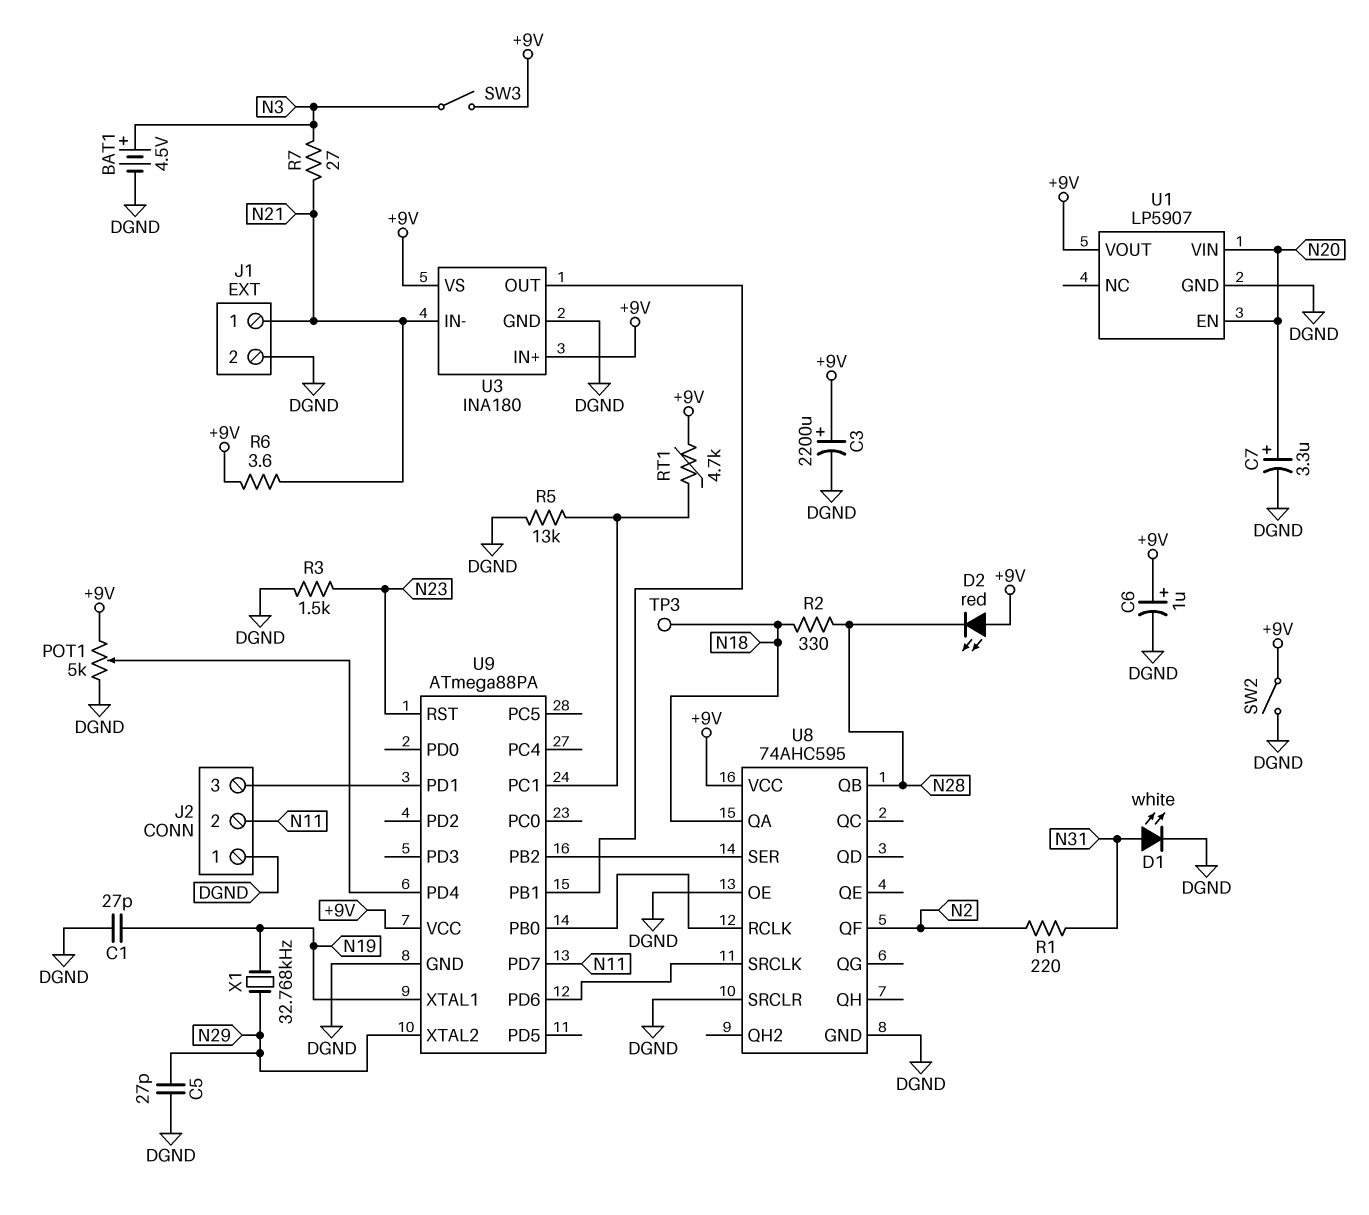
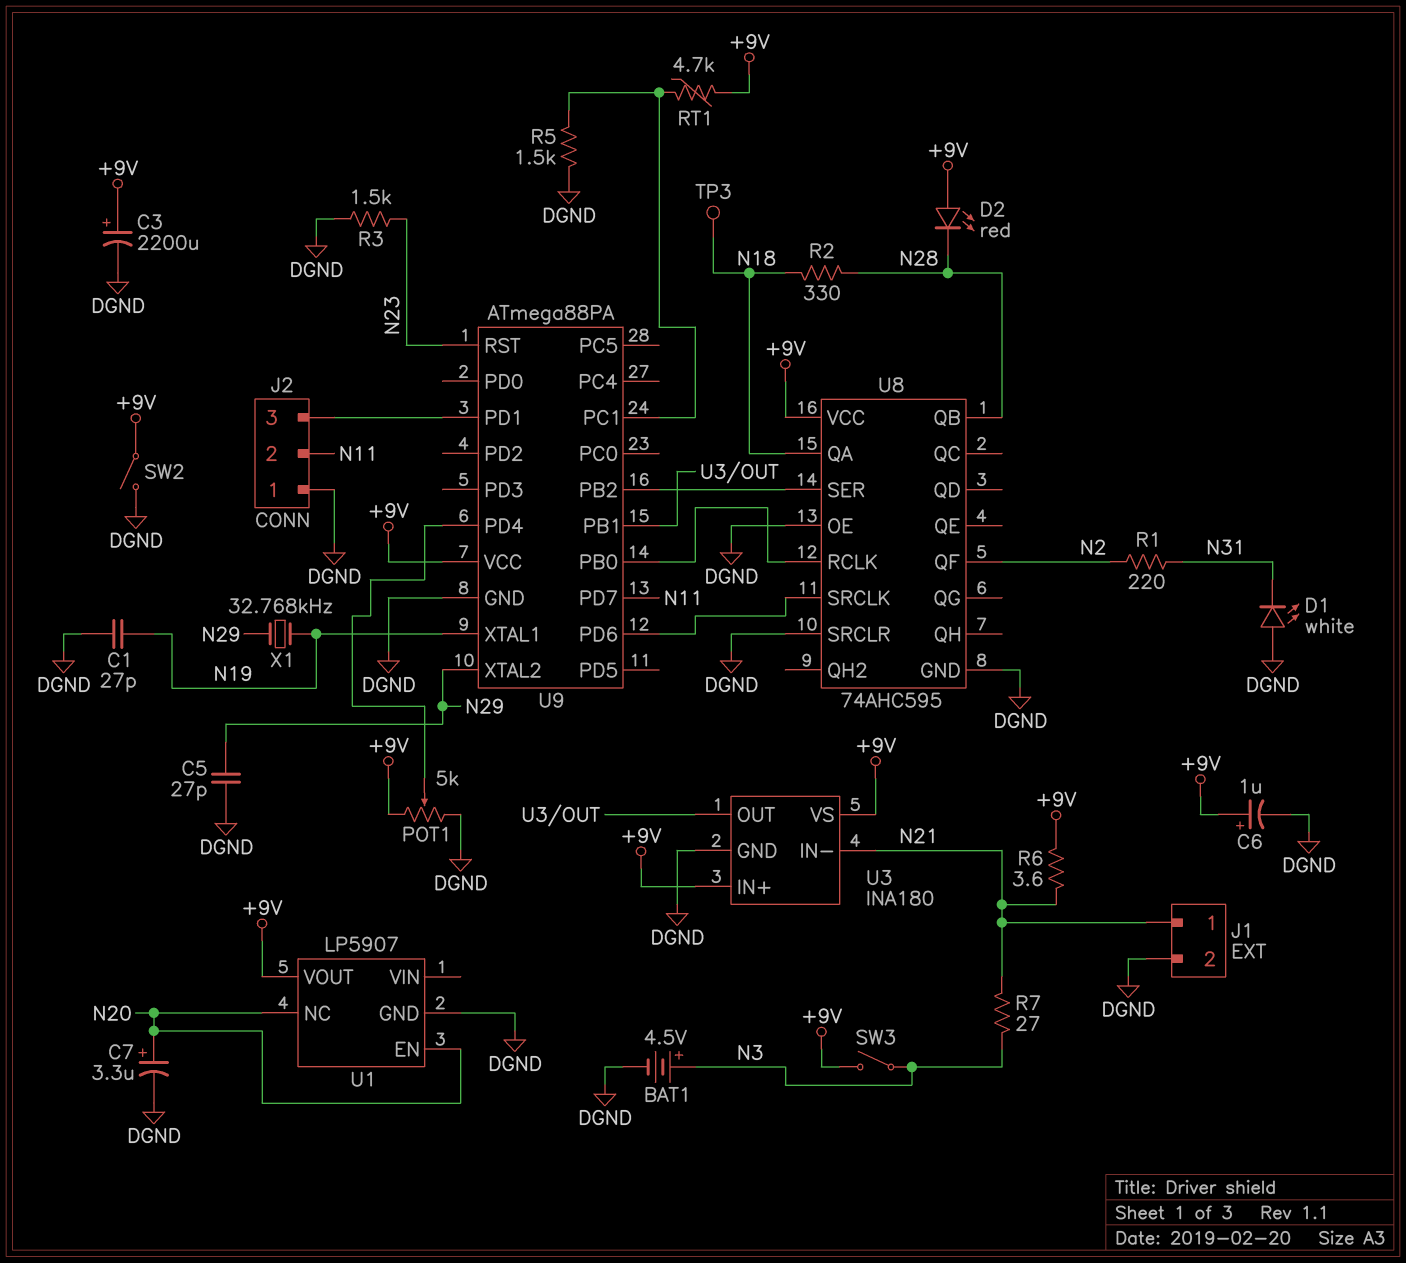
D1: LED white (A N31, K DGND) -> LED white (A DGND, K N31)
R5: 13k (DGND, U9/PC1) -> 1.5k (DGND, U9/PC1)
U1 pin NC: none -> N20
U1 pin VIN: N20 -> none

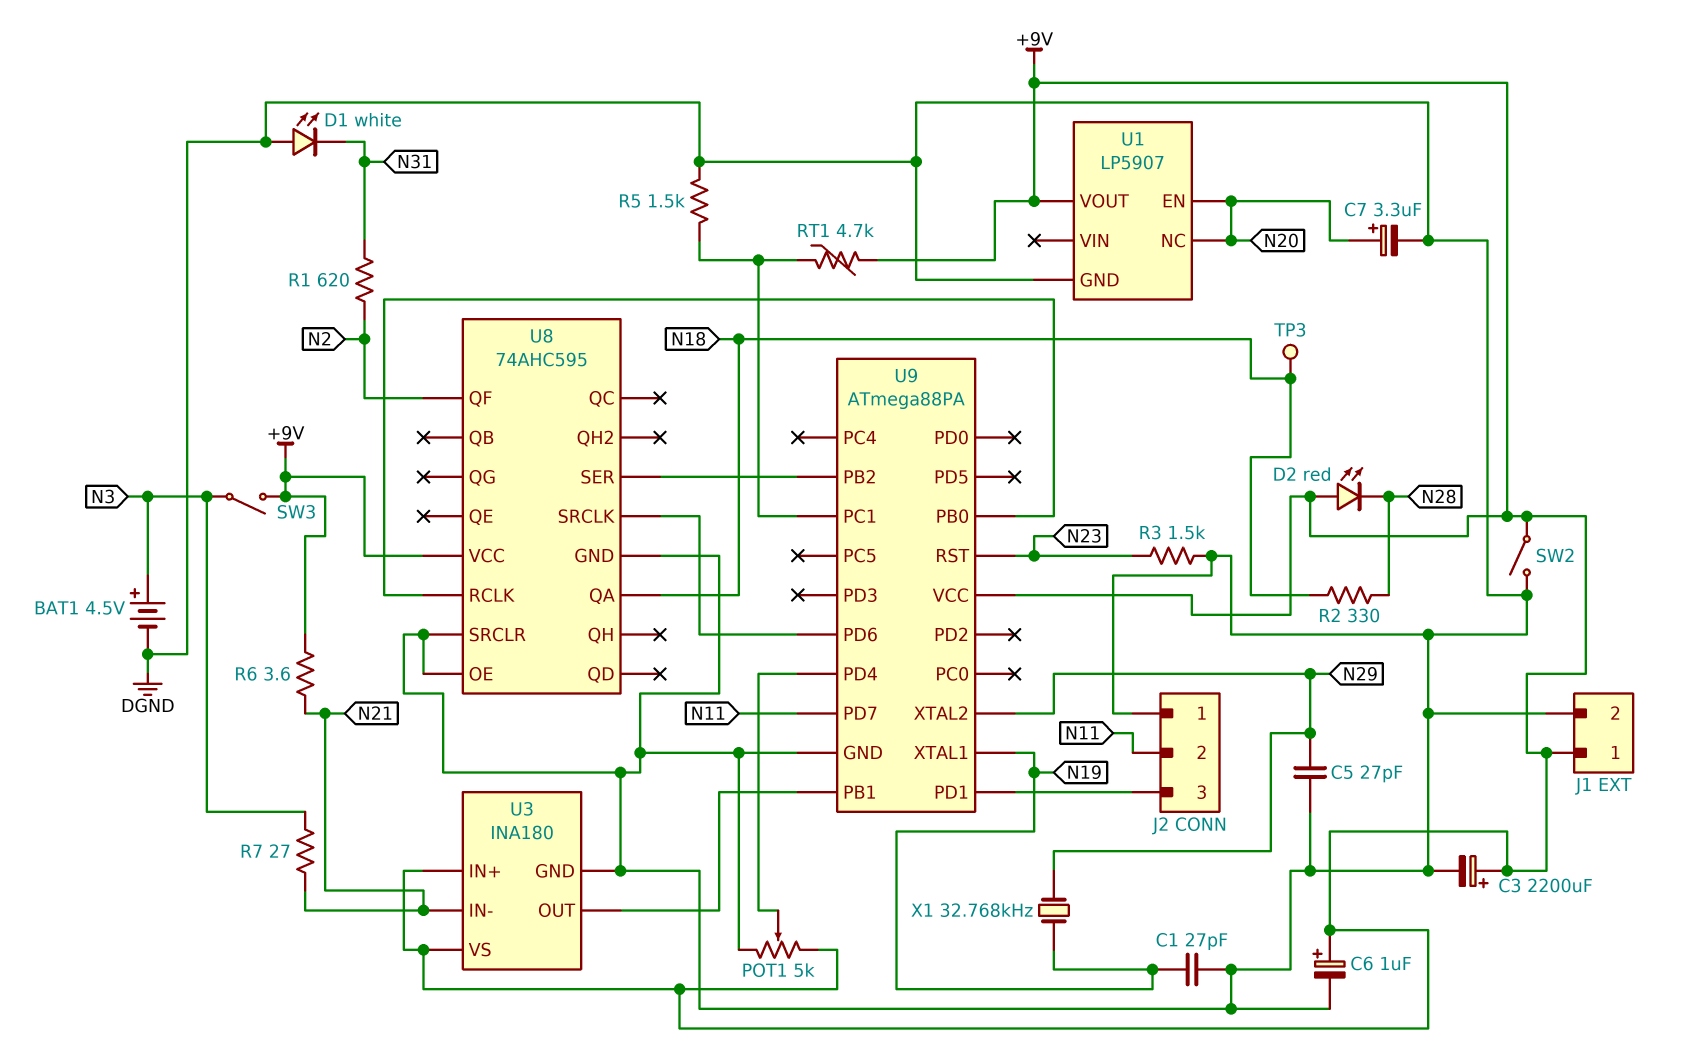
J1 pin 1: N21 -> +9V
R1: 220 (N2, N31) -> 620 (N2, N31)
U8 pin QB: N28 -> none

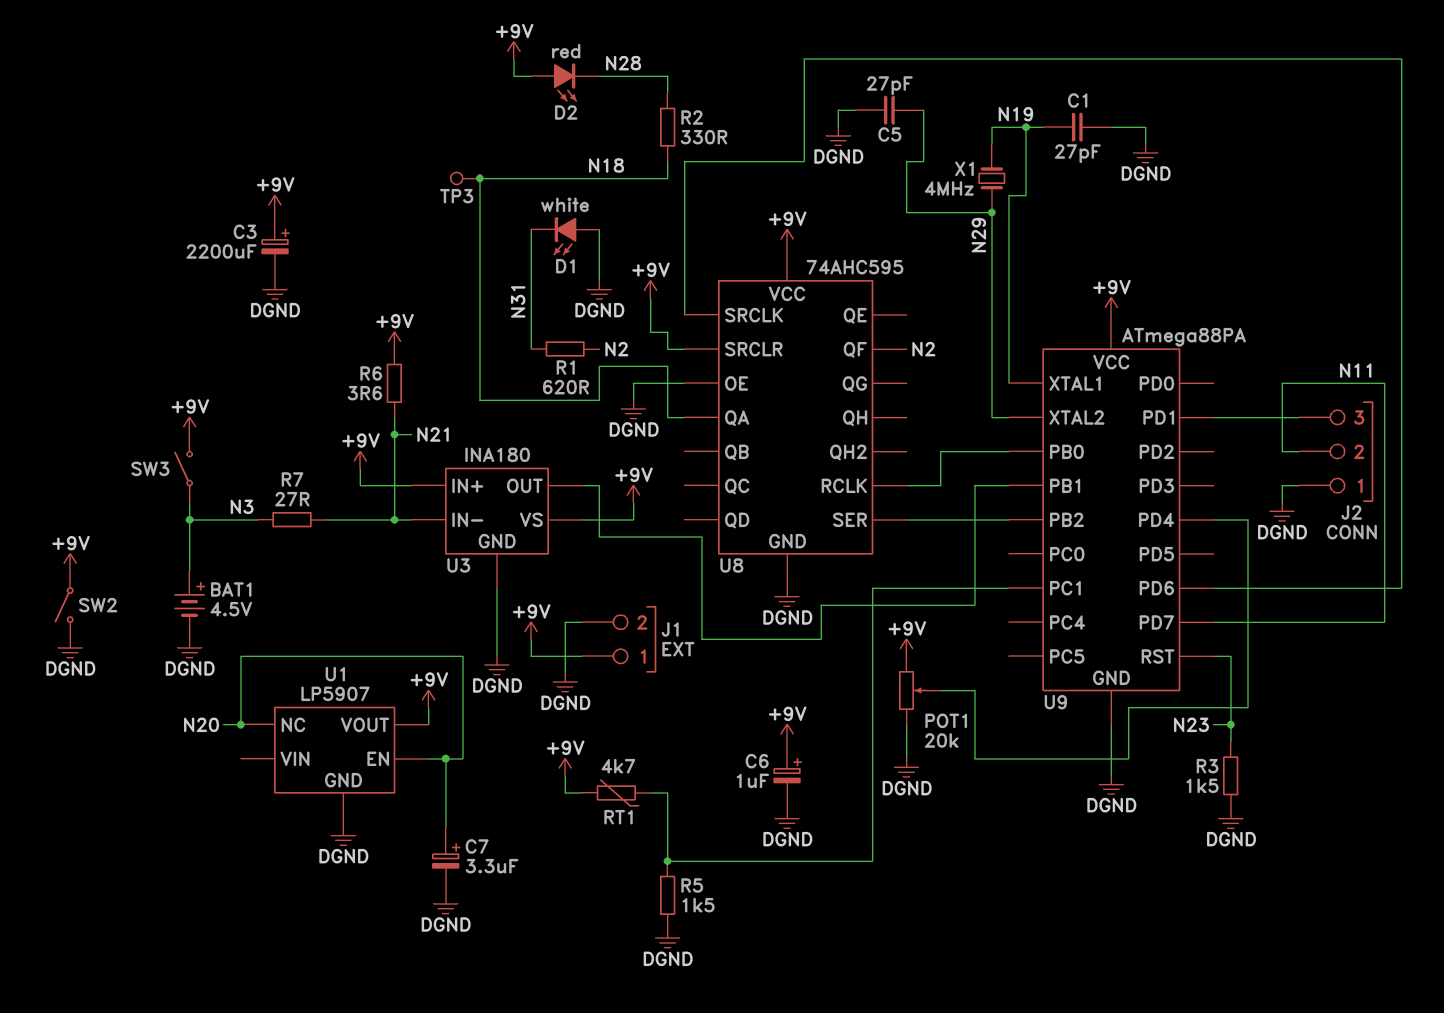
POT1: 5k (+9V, DGND, wiper U9/PD4) -> 20k (+9V, DGND, wiper U9/PD4)
U8 pin SRCLR: DGND -> +9V
X1: 32.768kHz (N19, N29) -> 4MHz (N19, N29)

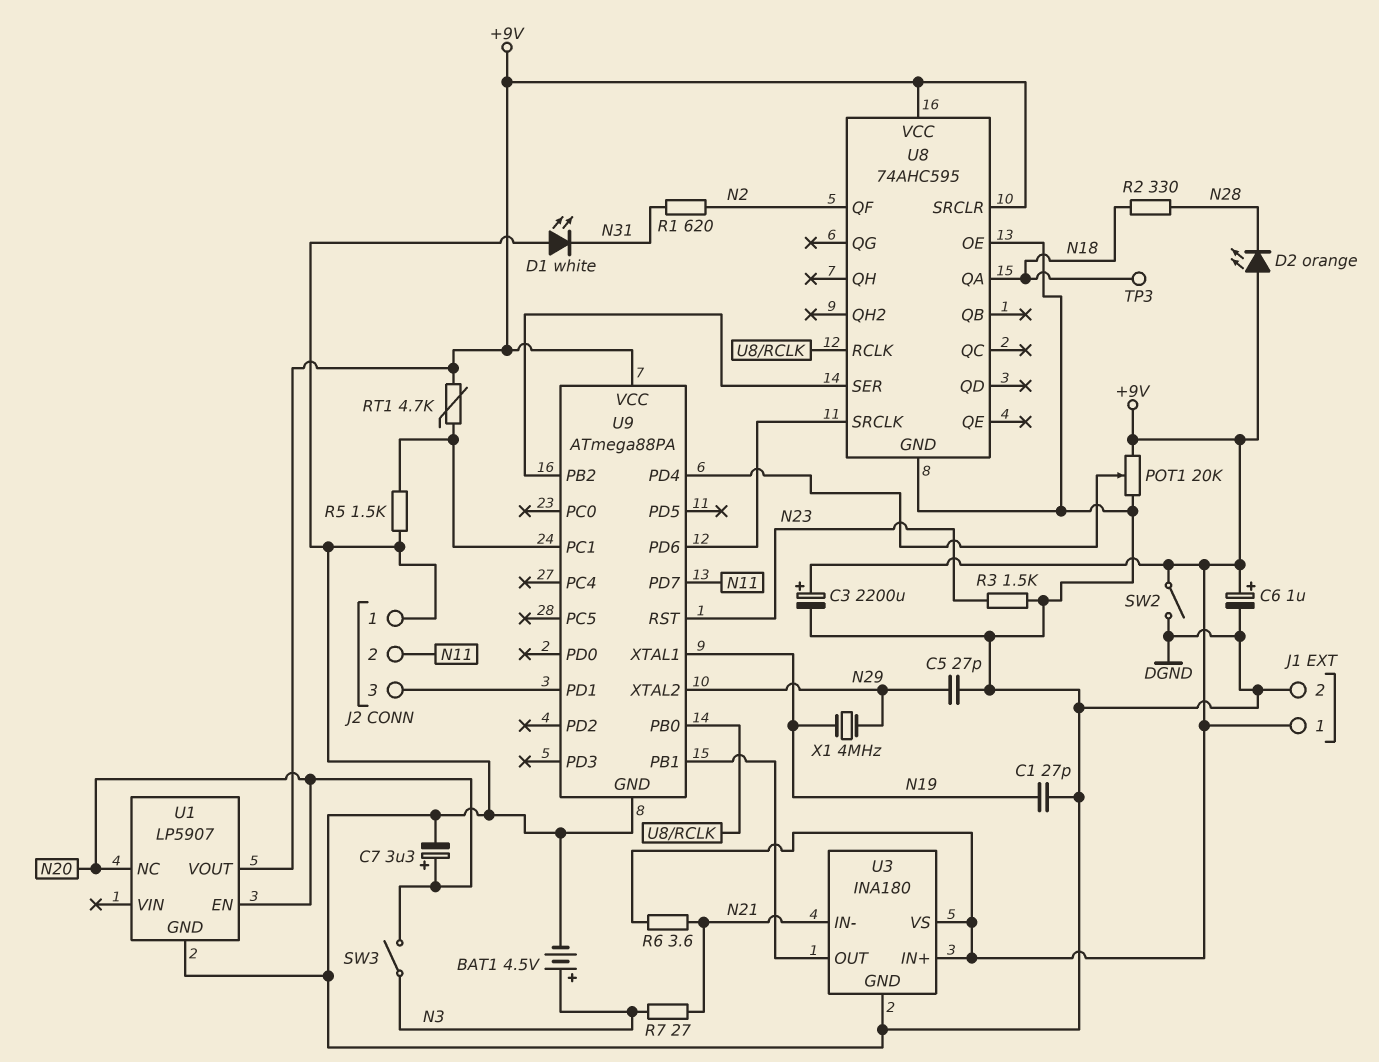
D2: LED red (A +9V, K N28) -> LED orange (A +9V, K N28)
SW3: switch (+9V, N3) -> switch (N3, N20)

